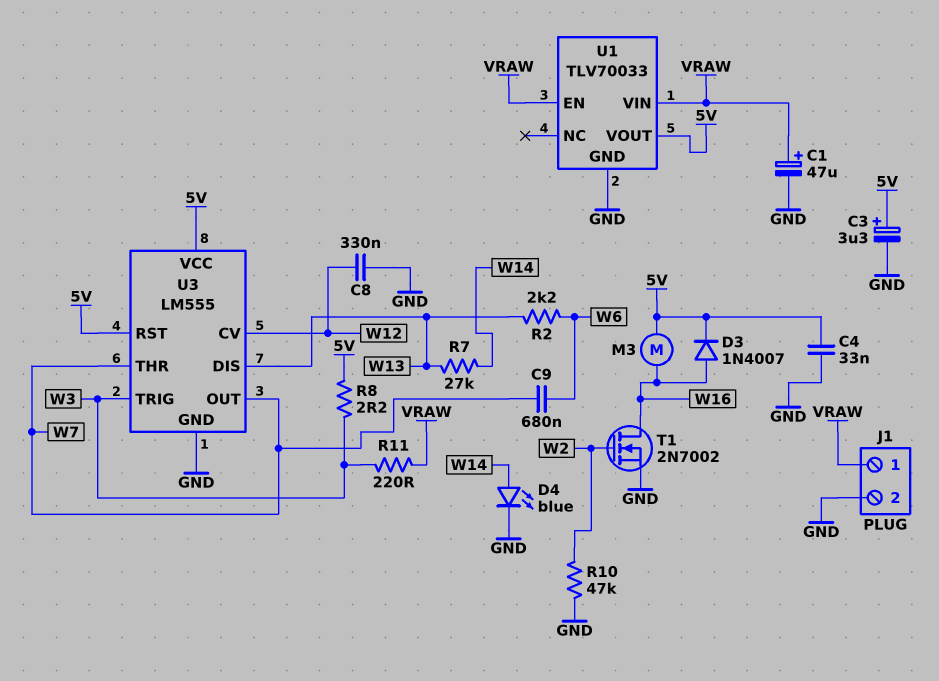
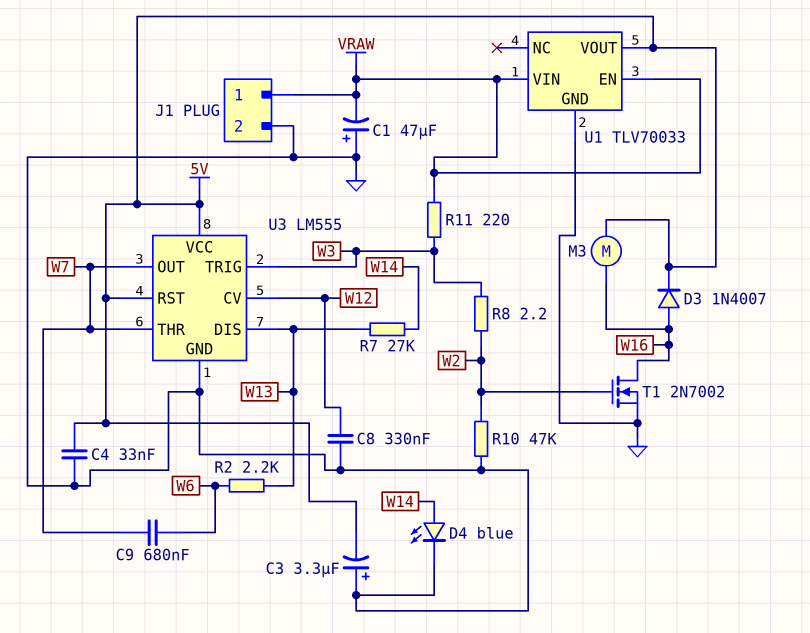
C1: 47uF (plus VRAW, minus GND) -> 47uF (plus GND, minus VRAW)
C3: 3.3uF (plus 5V, minus GND) -> 3.3uF (plus GND, minus 5V)
R8: 2.2 (5V, W3) -> 2.2 (W2, W3)

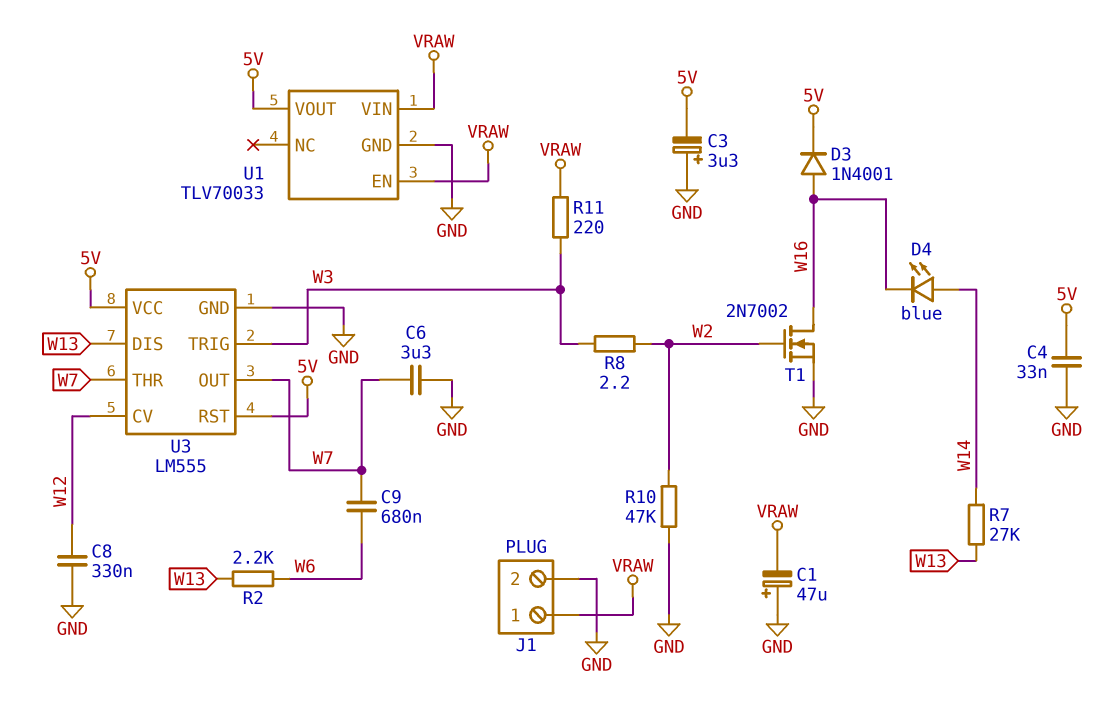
C6: none -> 3.3uF (GND, W7)
D3: diode 1N4007 (A W16, K 5V) -> diode 1N4001 (A W16, K 5V)
D4: LED blue (A W14, K GND) -> LED blue (A W14, K W16)
M3: motor (5V, W16) -> none

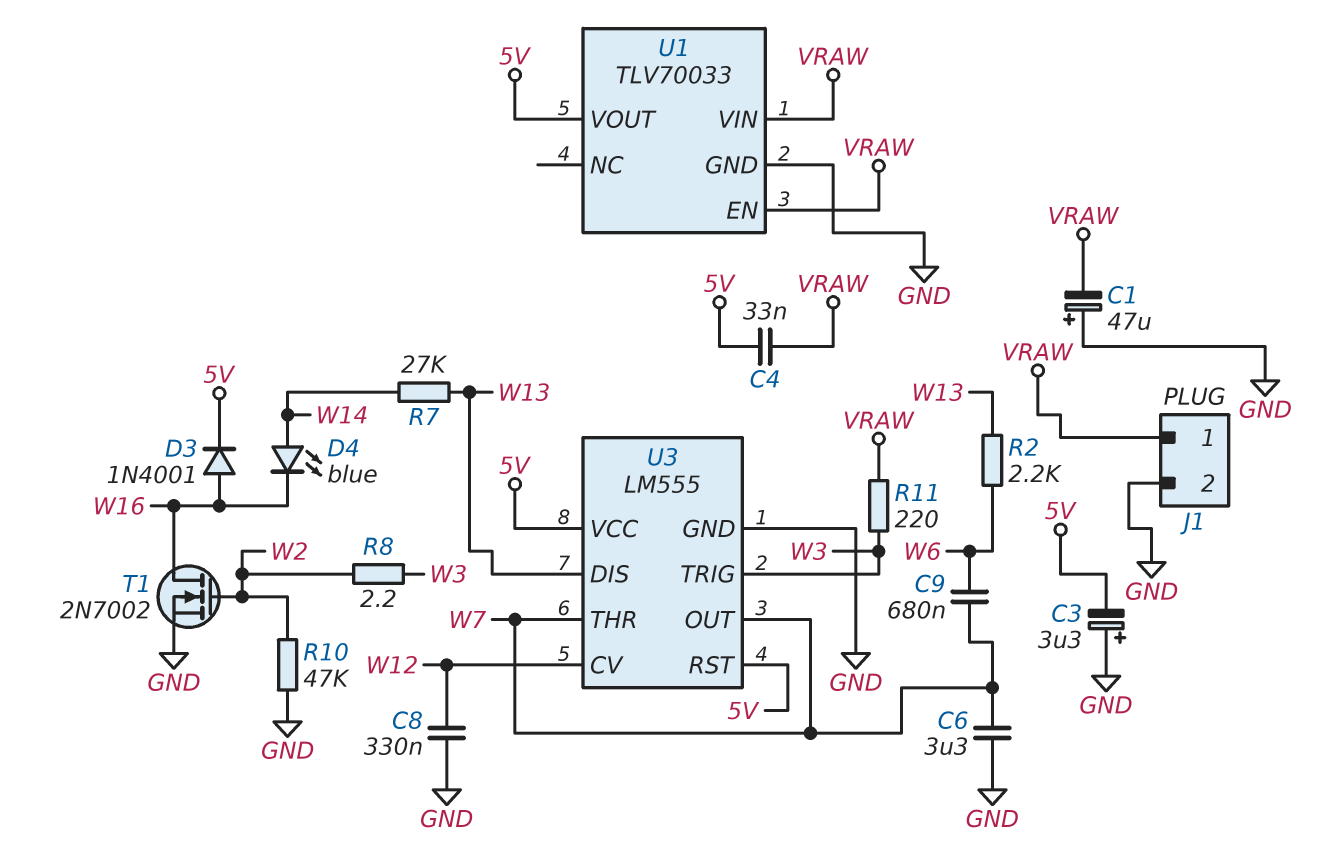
C4: 33nF (5V, GND) -> 33nF (5V, VRAW)

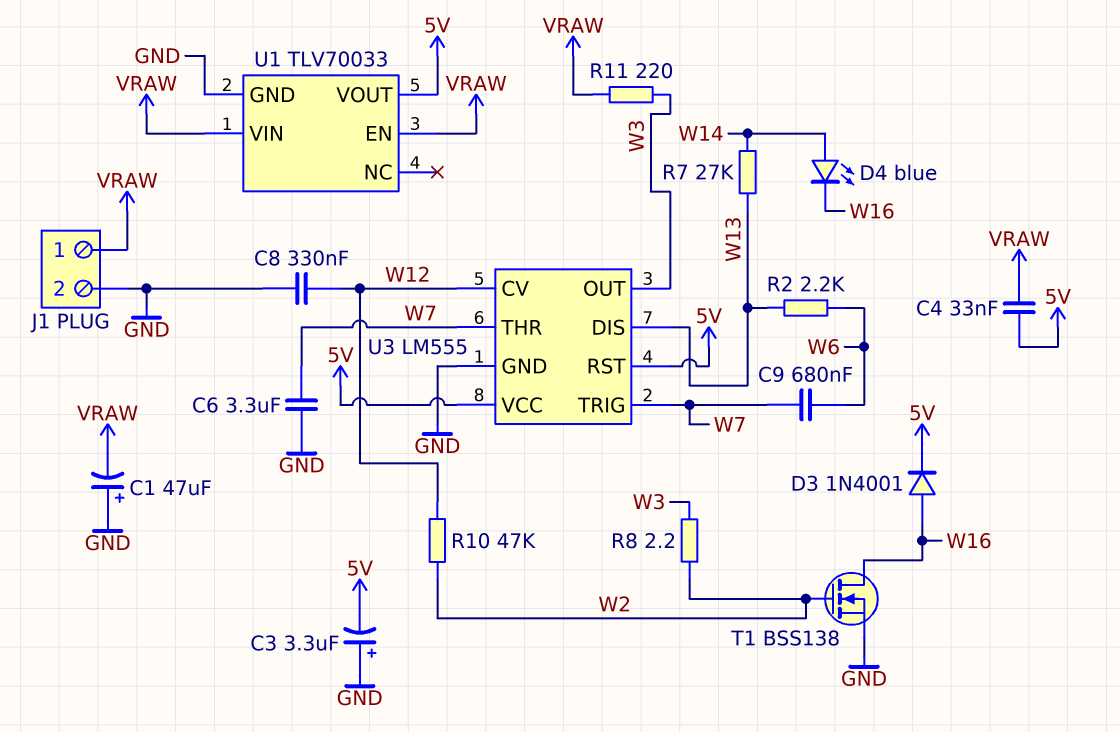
R10: 47k (GND, W2) -> 47k (W2, W12)
T1: NMOS 2N7002 (G W2, D W16, S GND) -> NMOS BSS138 (G W2, D W16, S GND)
U3 pin OUT: W7 -> W3
U3 pin TRIG: W3 -> W7

